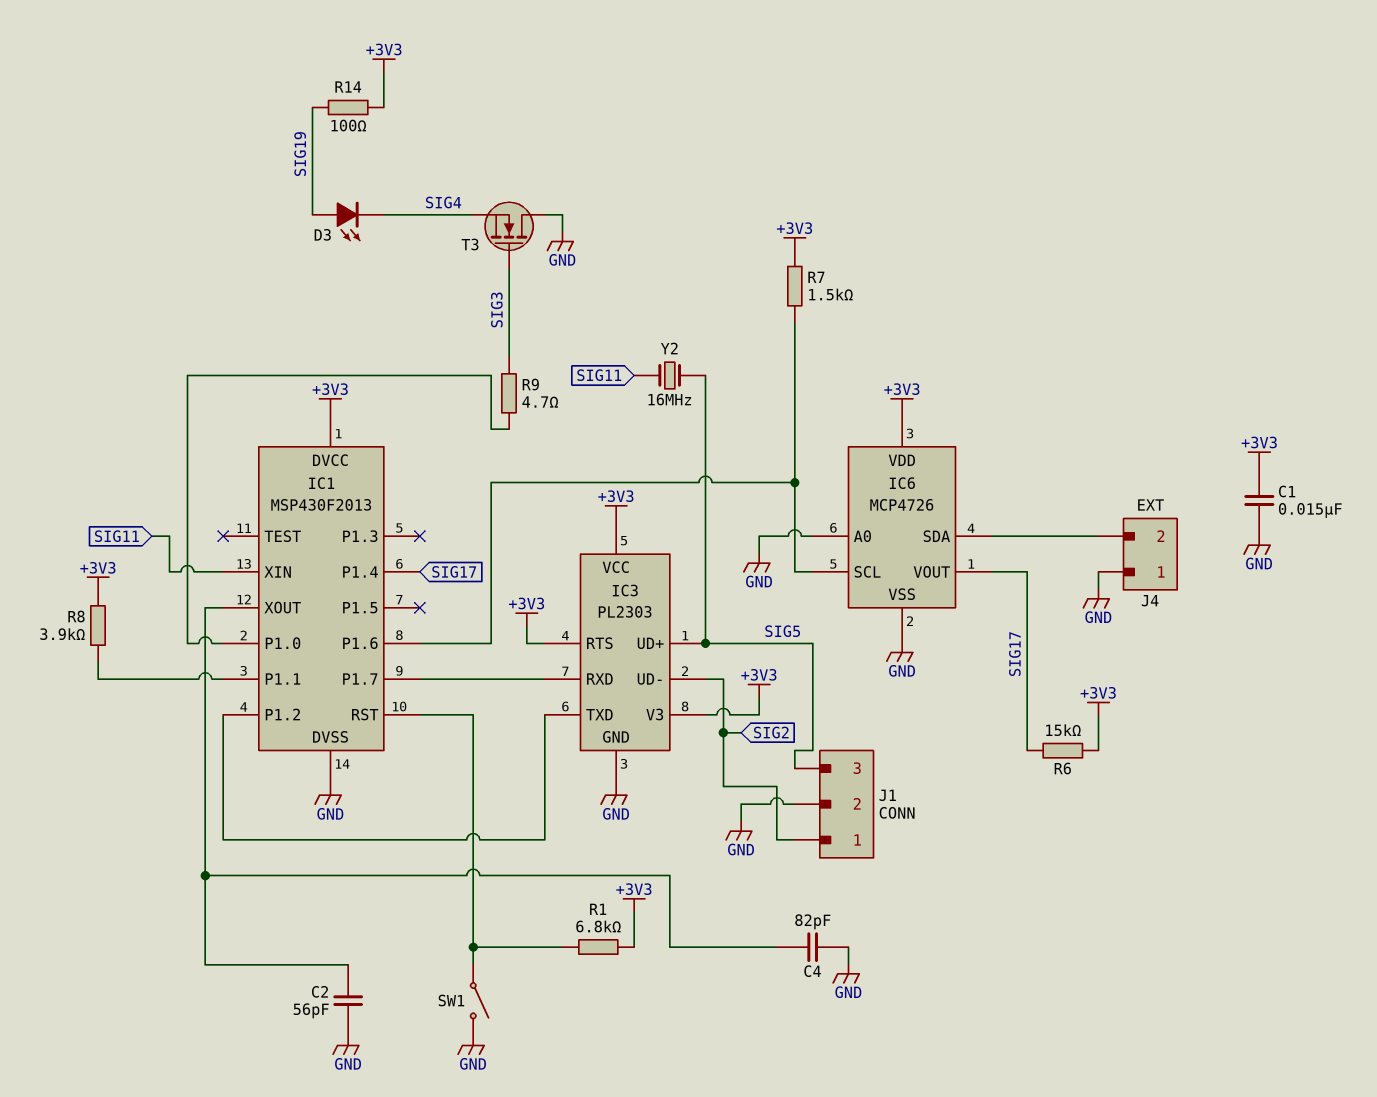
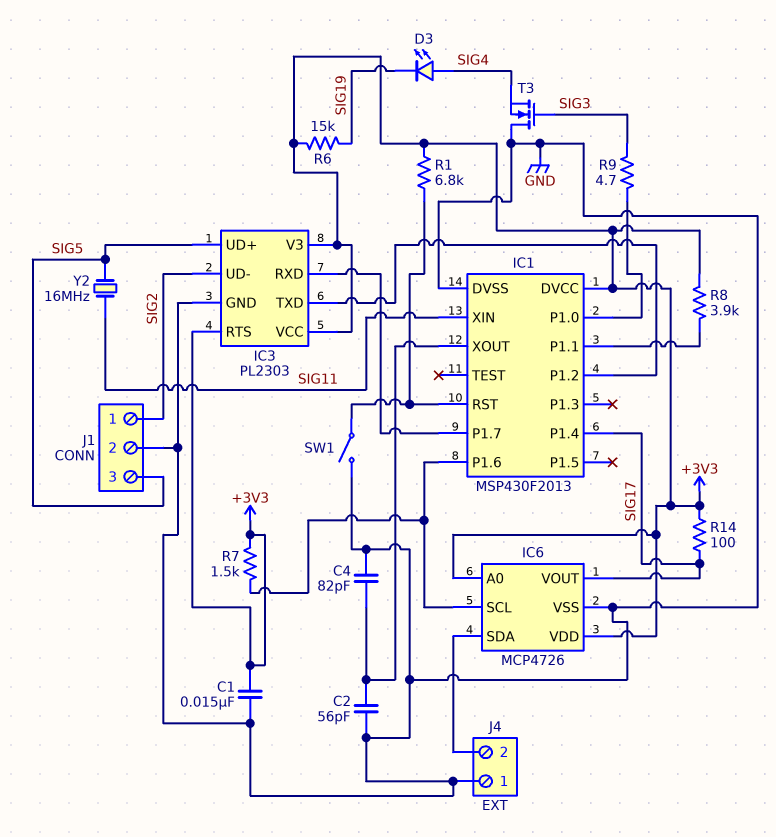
D3: LED (A SIG19, K SIG4) -> LED (A SIG4, K SIG19)
IC6 pin A0: GND -> +3V3
R6: 15k (+3V3, SIG17) -> 15k (+3V3, SIG19)
R14: 100 (+3V3, SIG19) -> 100 (+3V3, SIG17)

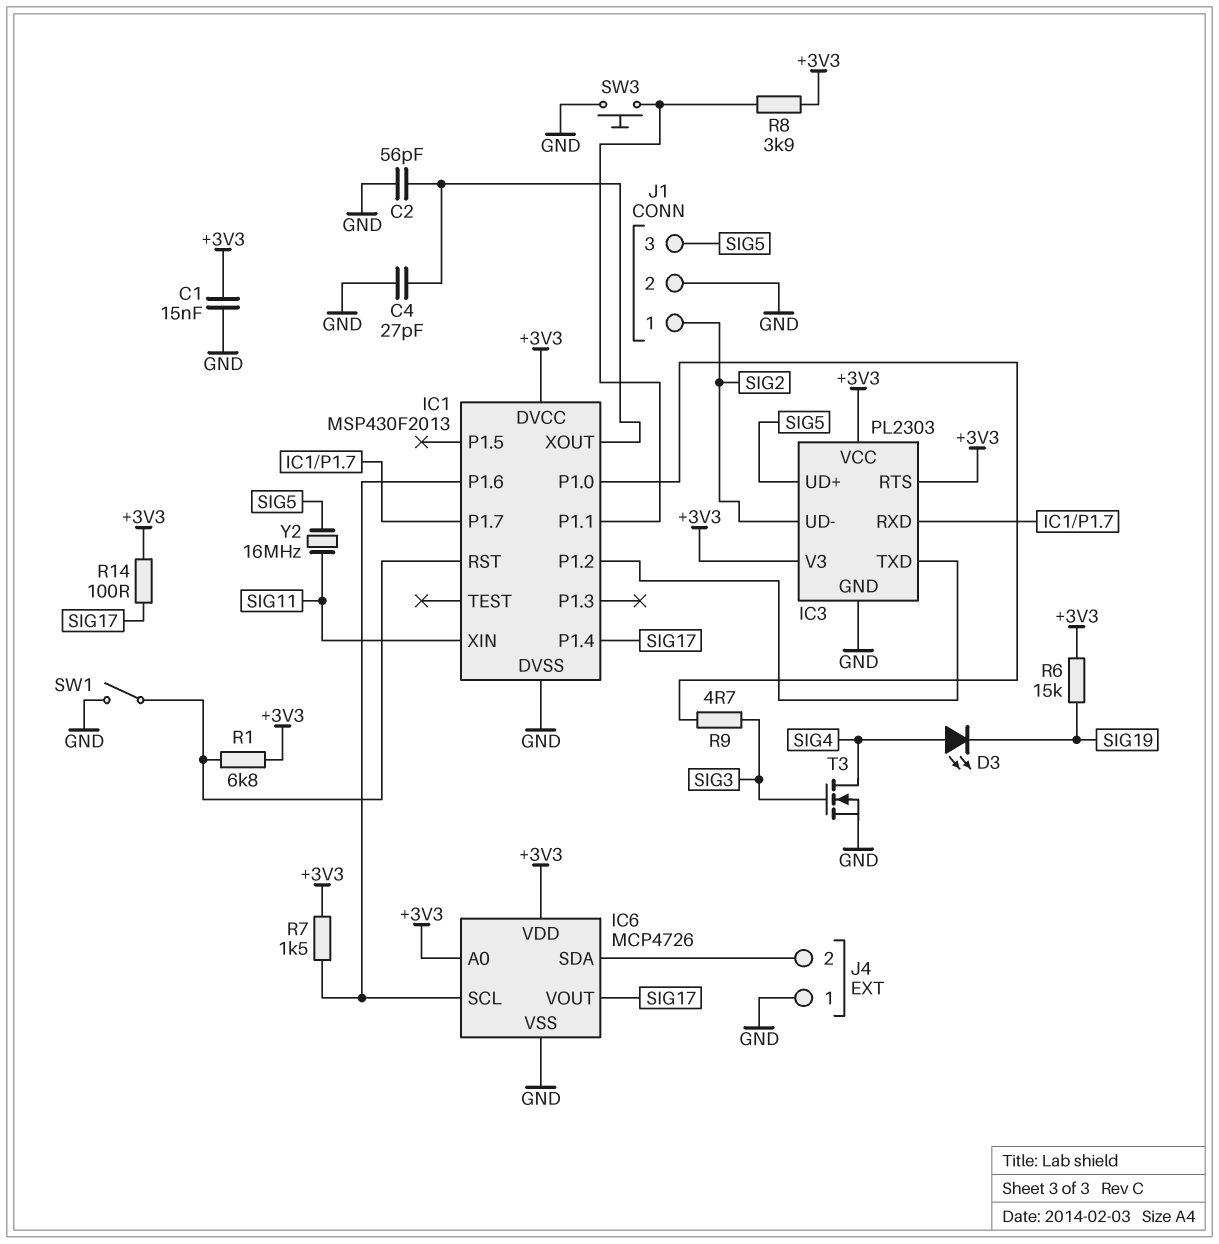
C4: 82pF (GND, IC1/XOUT) -> 27pF (GND, IC1/XOUT)
SW3: none -> button (GND, IC1/P1.1)
T3: NMOS (G SIG3, D GND, S SIG4) -> NMOS (G SIG3, D SIG4, S GND)

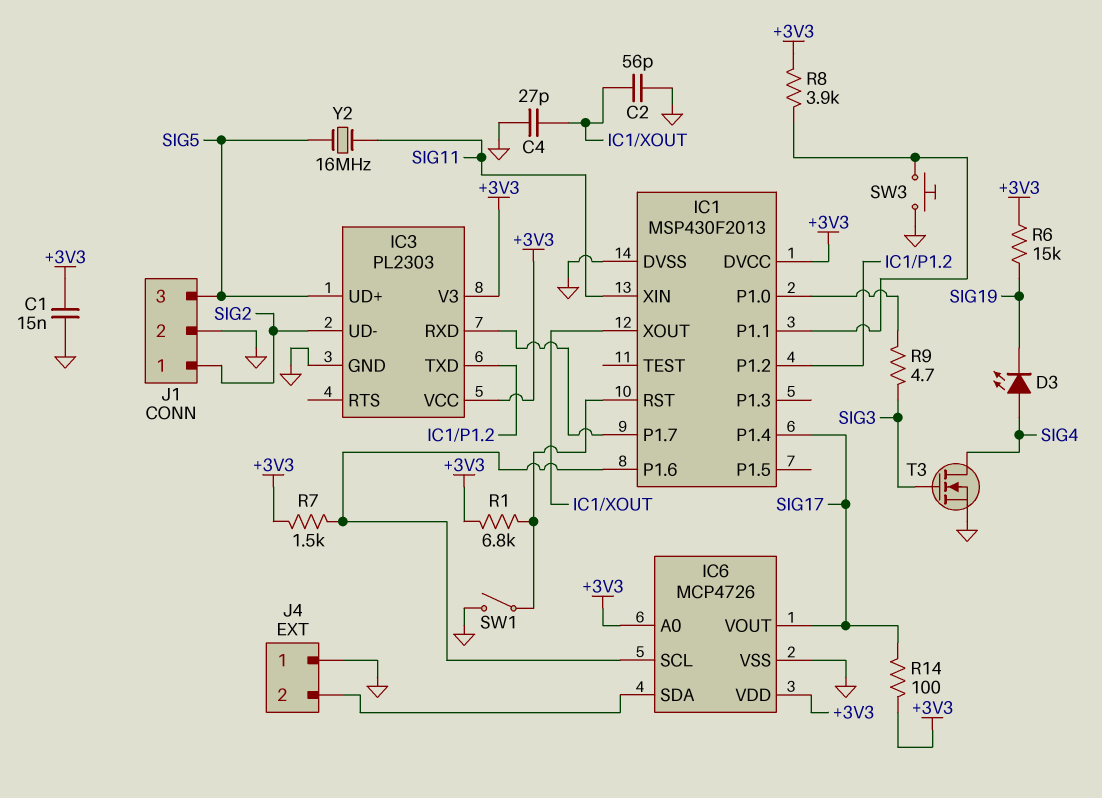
IC3 pin RTS: +3V3 -> none

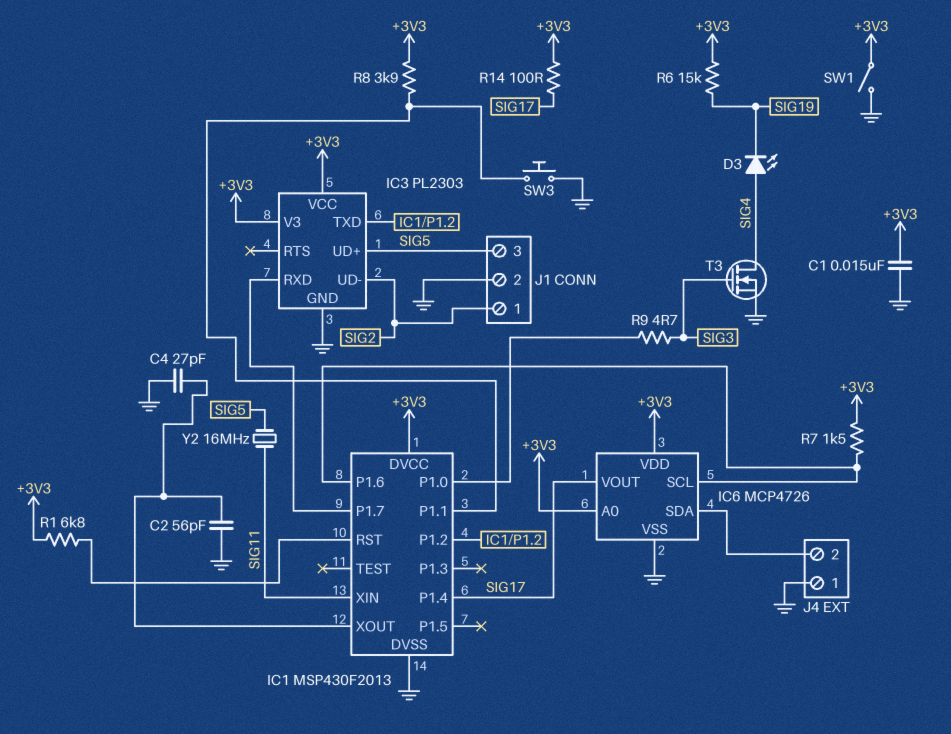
SW1: switch (GND, IC1/RST) -> switch (+3V3, GND)

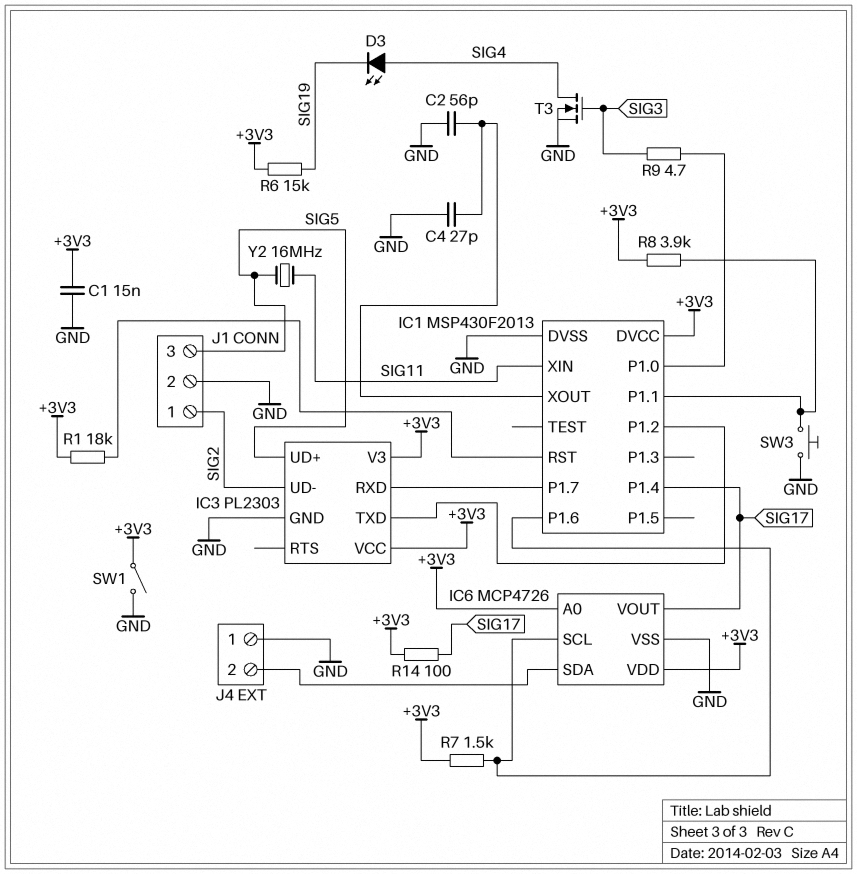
R1: 6.8k (+3V3, IC1/RST) -> 18k (+3V3, IC1/RST)

